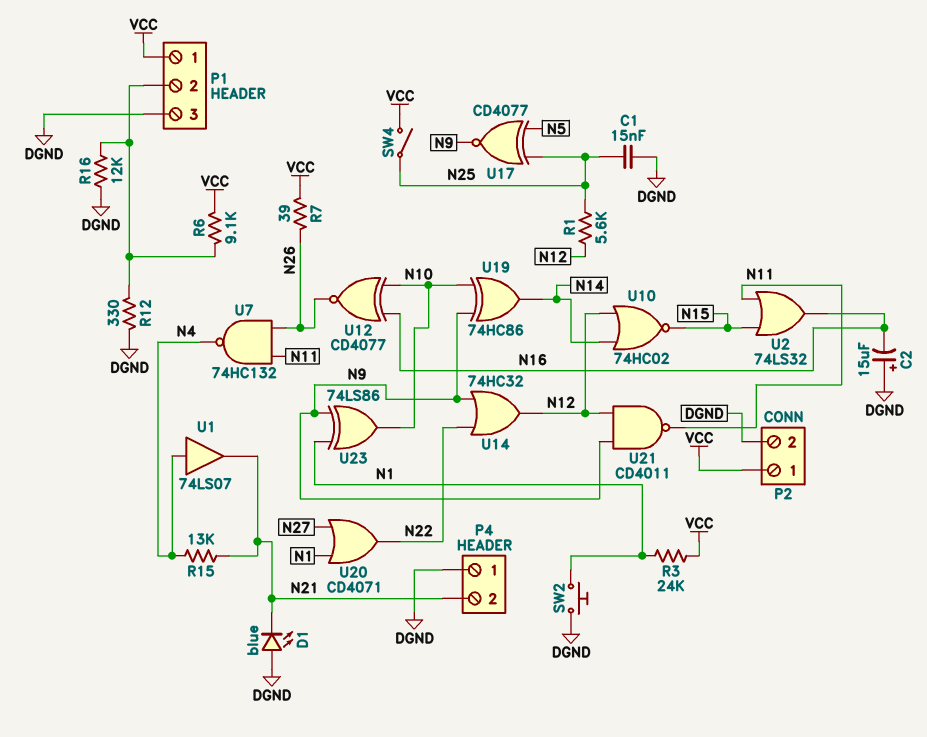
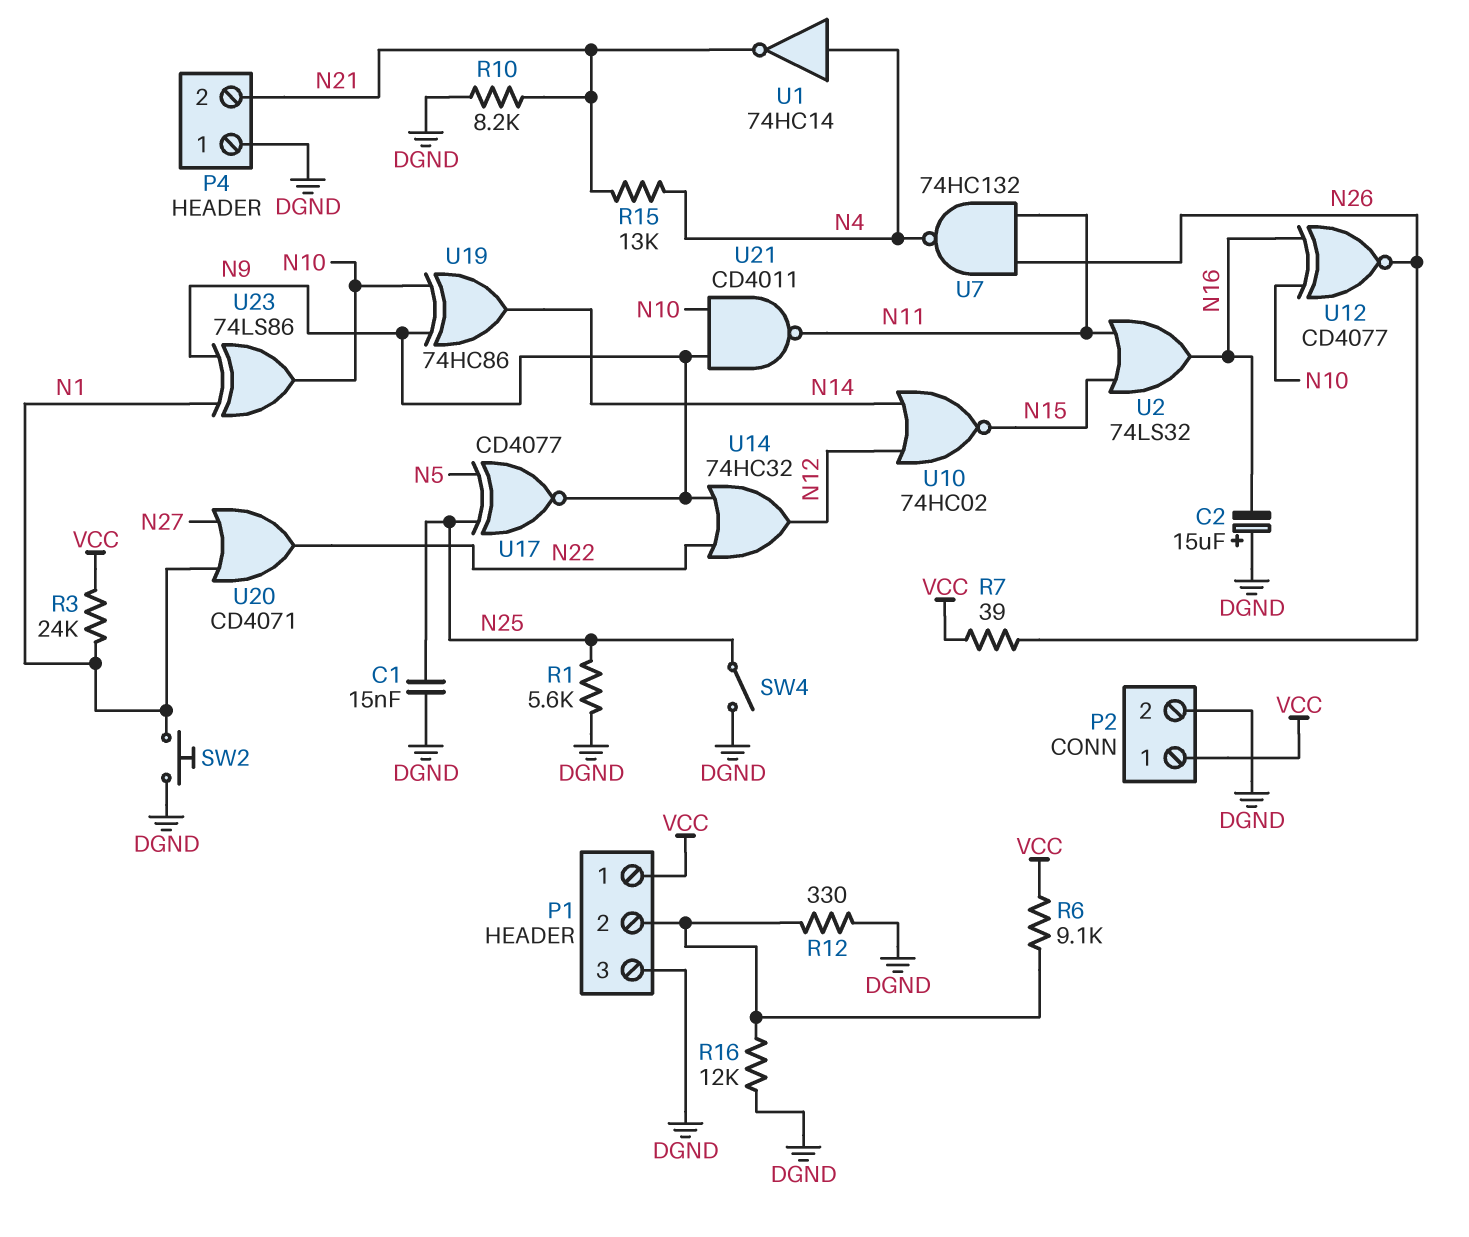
D1: LED blue (A DGND, K N21) -> none
R1: 5.6k (N12, N25) -> 5.6k (DGND, N25)
R10: none -> 8.2k (DGND, N21)
SW4: switch (N25, VCC) -> switch (DGND, N25)
U1: buffer 74LS07 (in N4, out N21) -> NOT 74HC14 (in N4, out N21)
U21: NAND CD4011 (in N9, in N12, out N11) -> NAND CD4011 (in N9, in N10, out N11)

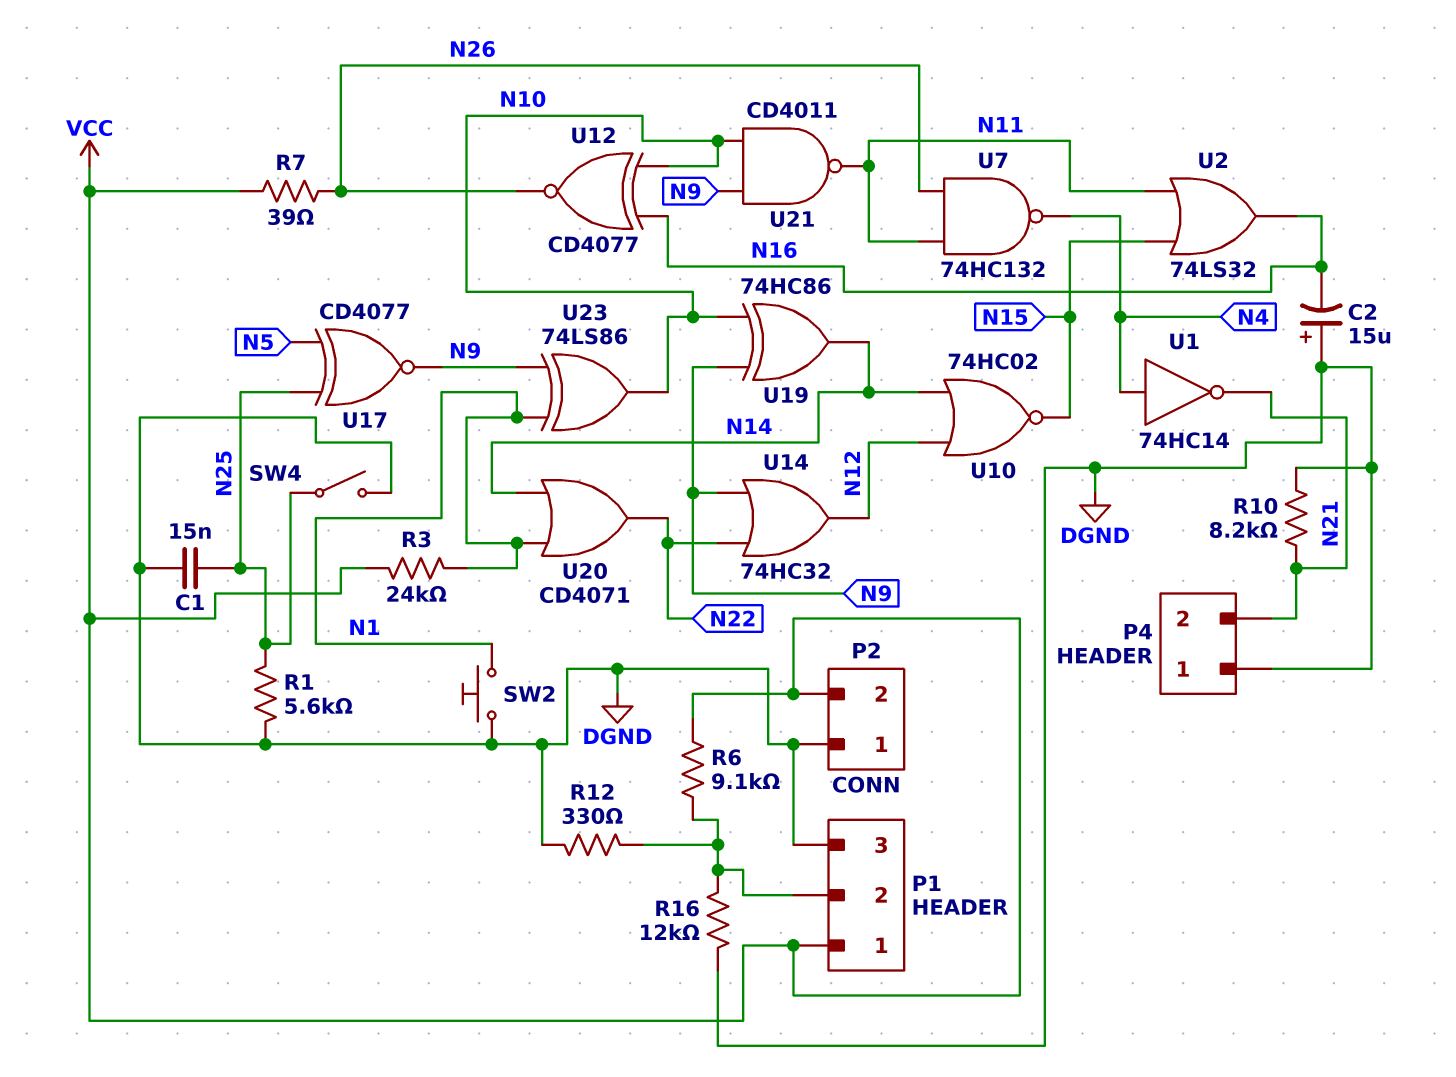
P2 pin 1: VCC -> DGND
P2 pin 2: DGND -> VCC
R15: 13k (N4, N21) -> none
U20: OR CD4071 (in N1, in N27, out N22) -> OR CD4071 (in N1, in N14, out N22)

